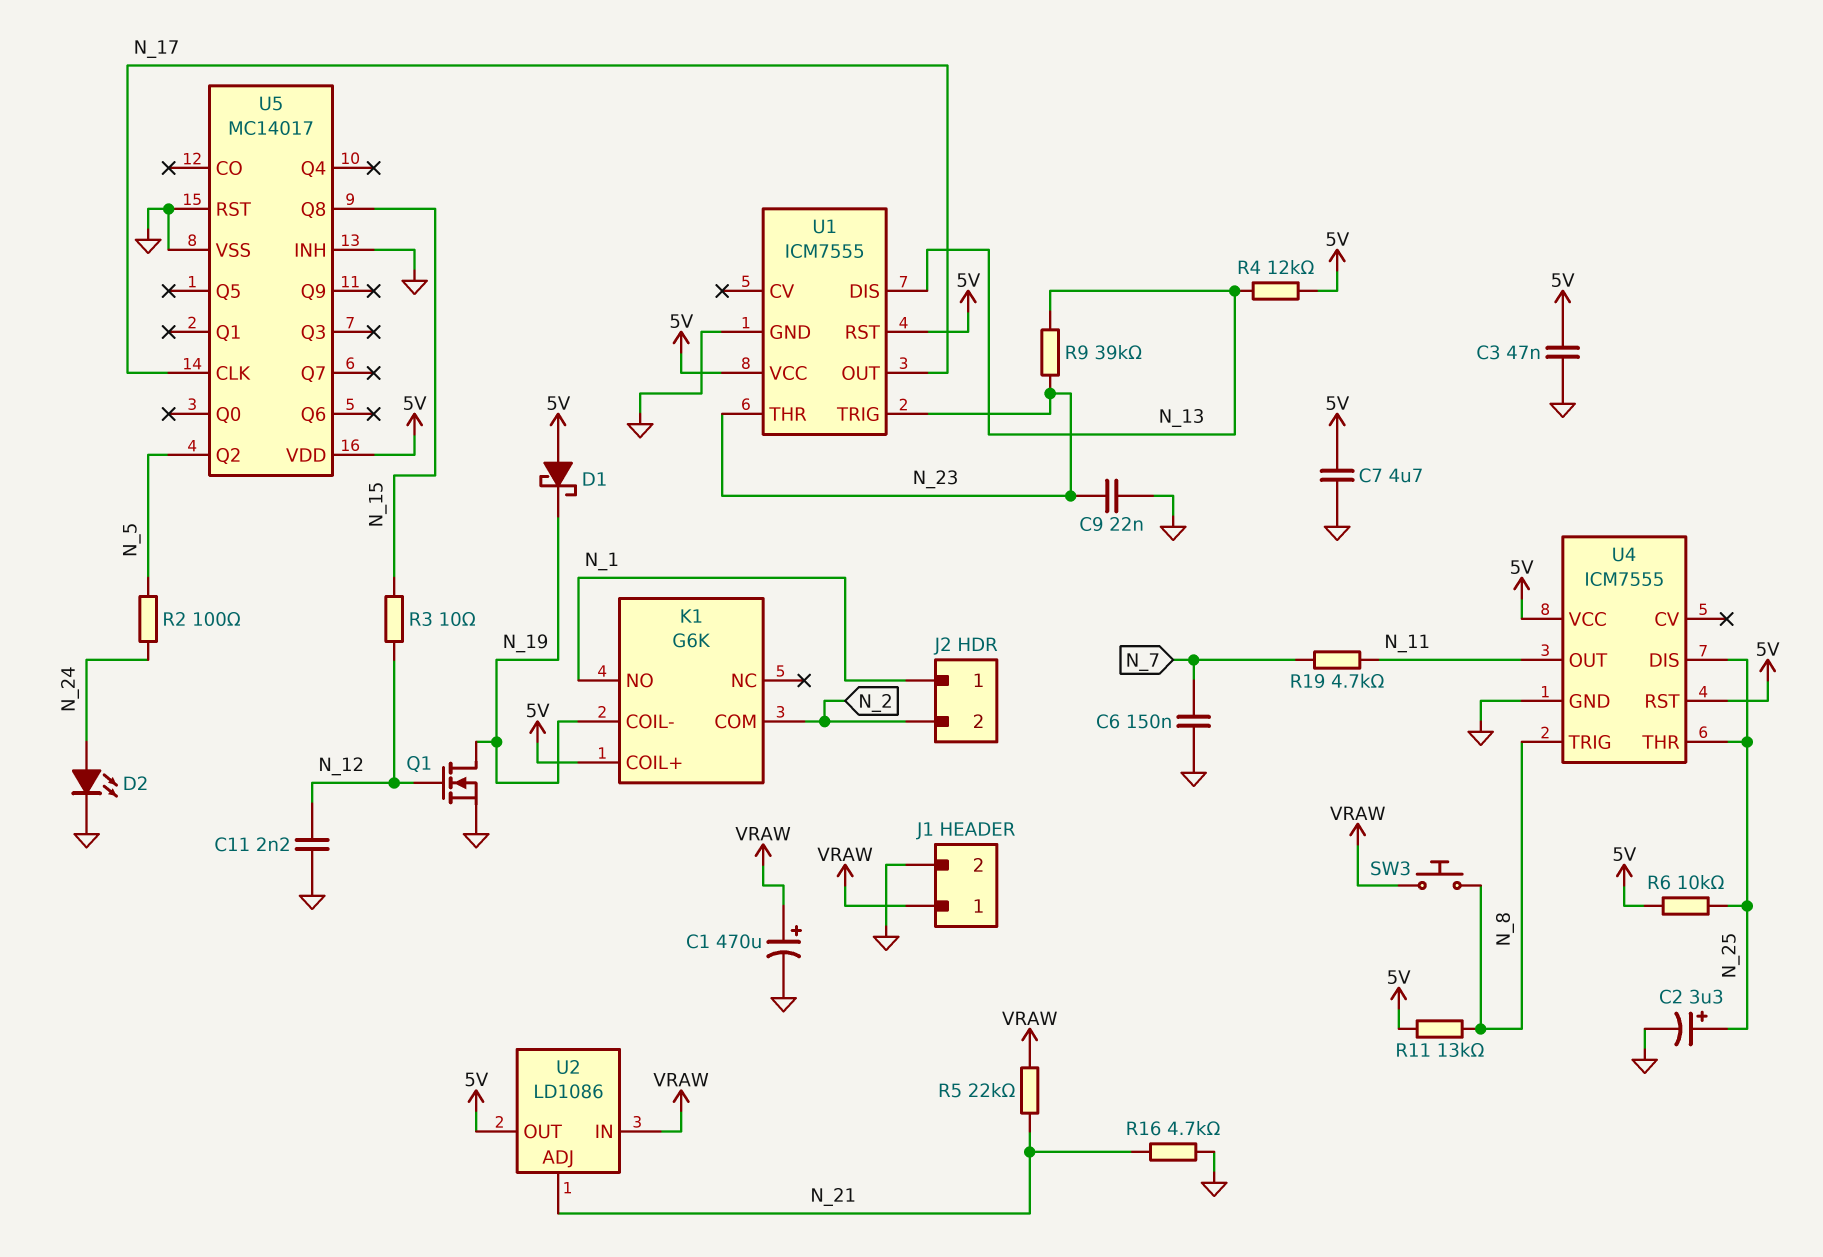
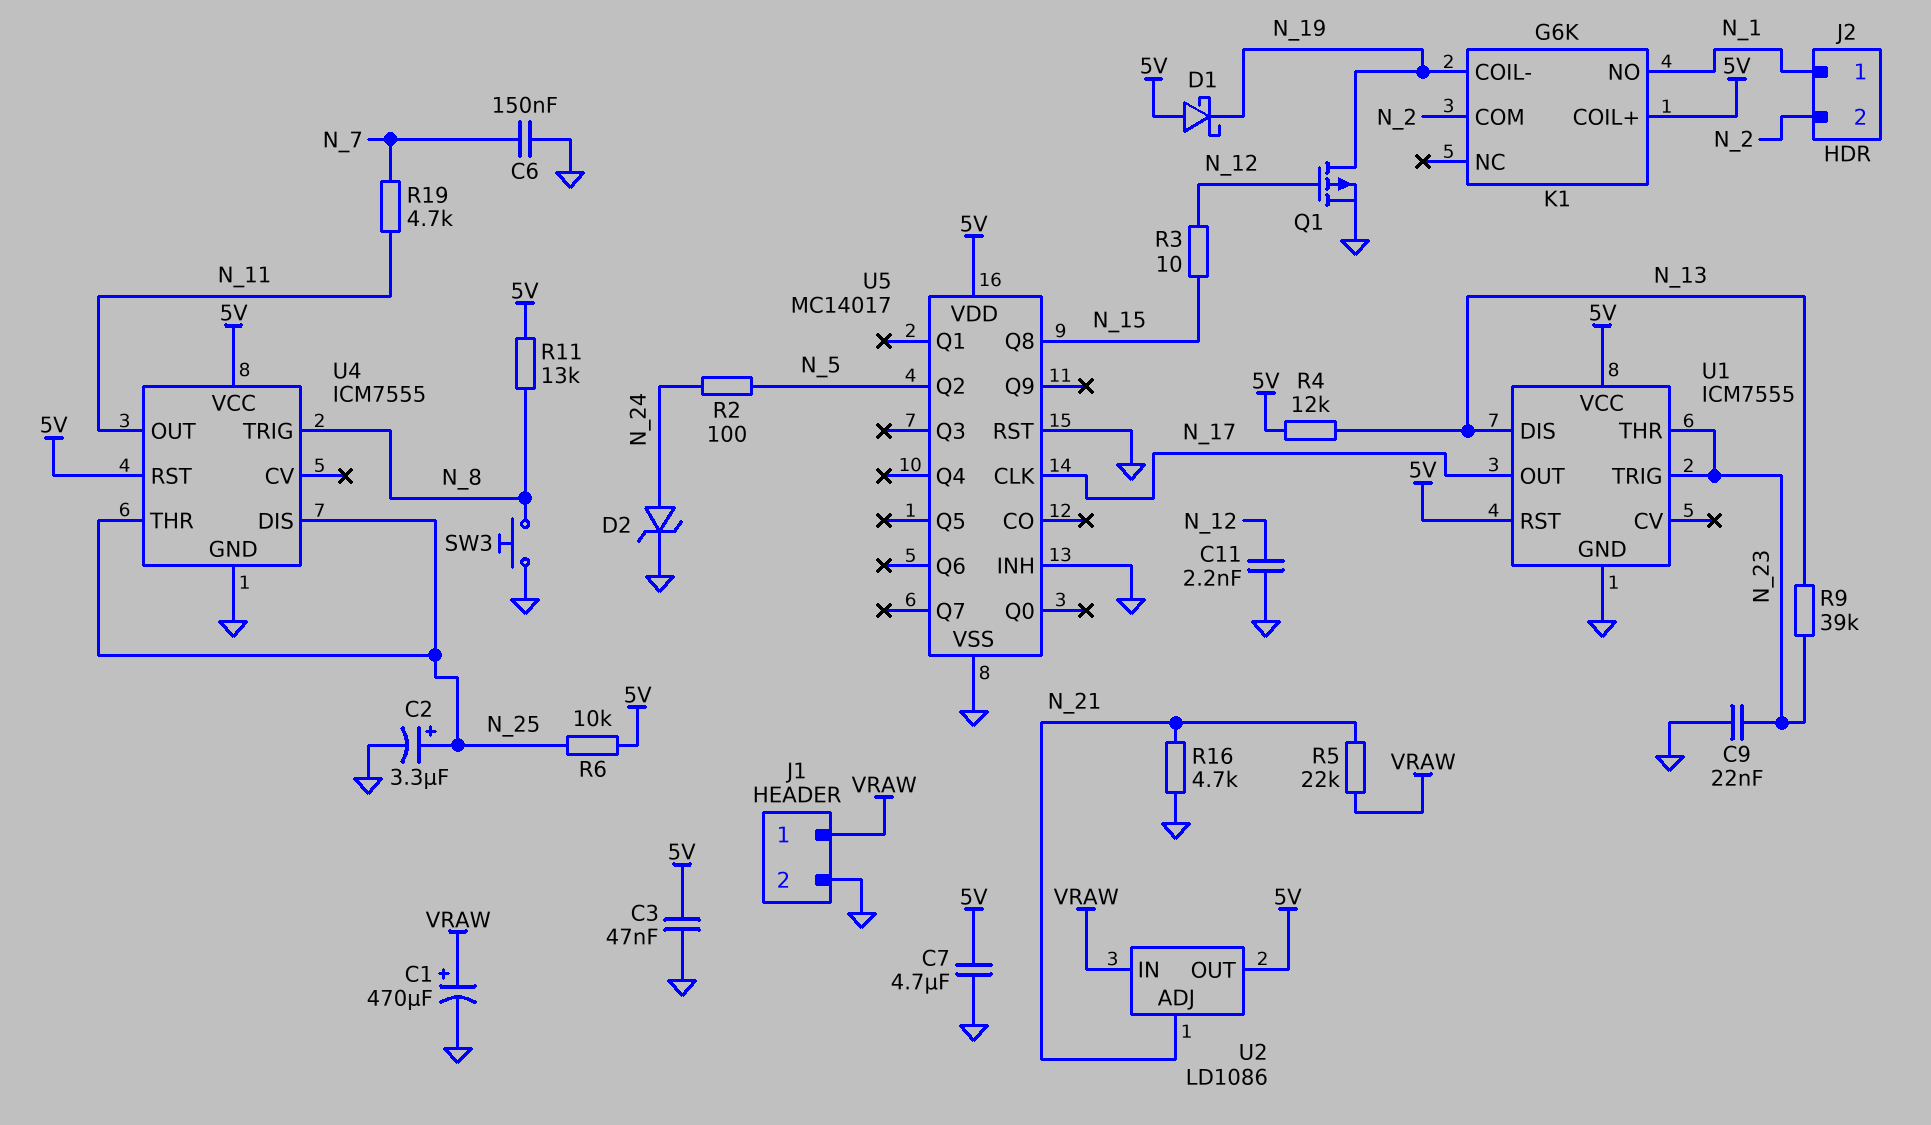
D2: LED (A N_24, K GND) -> zener (A N_24, K GND)
Q1: NMOS (G N_12, D N_19, S GND) -> PMOS (G N_12, D N_19, S GND)
SW3: button (N_8, VRAW) -> button (GND, N_8)

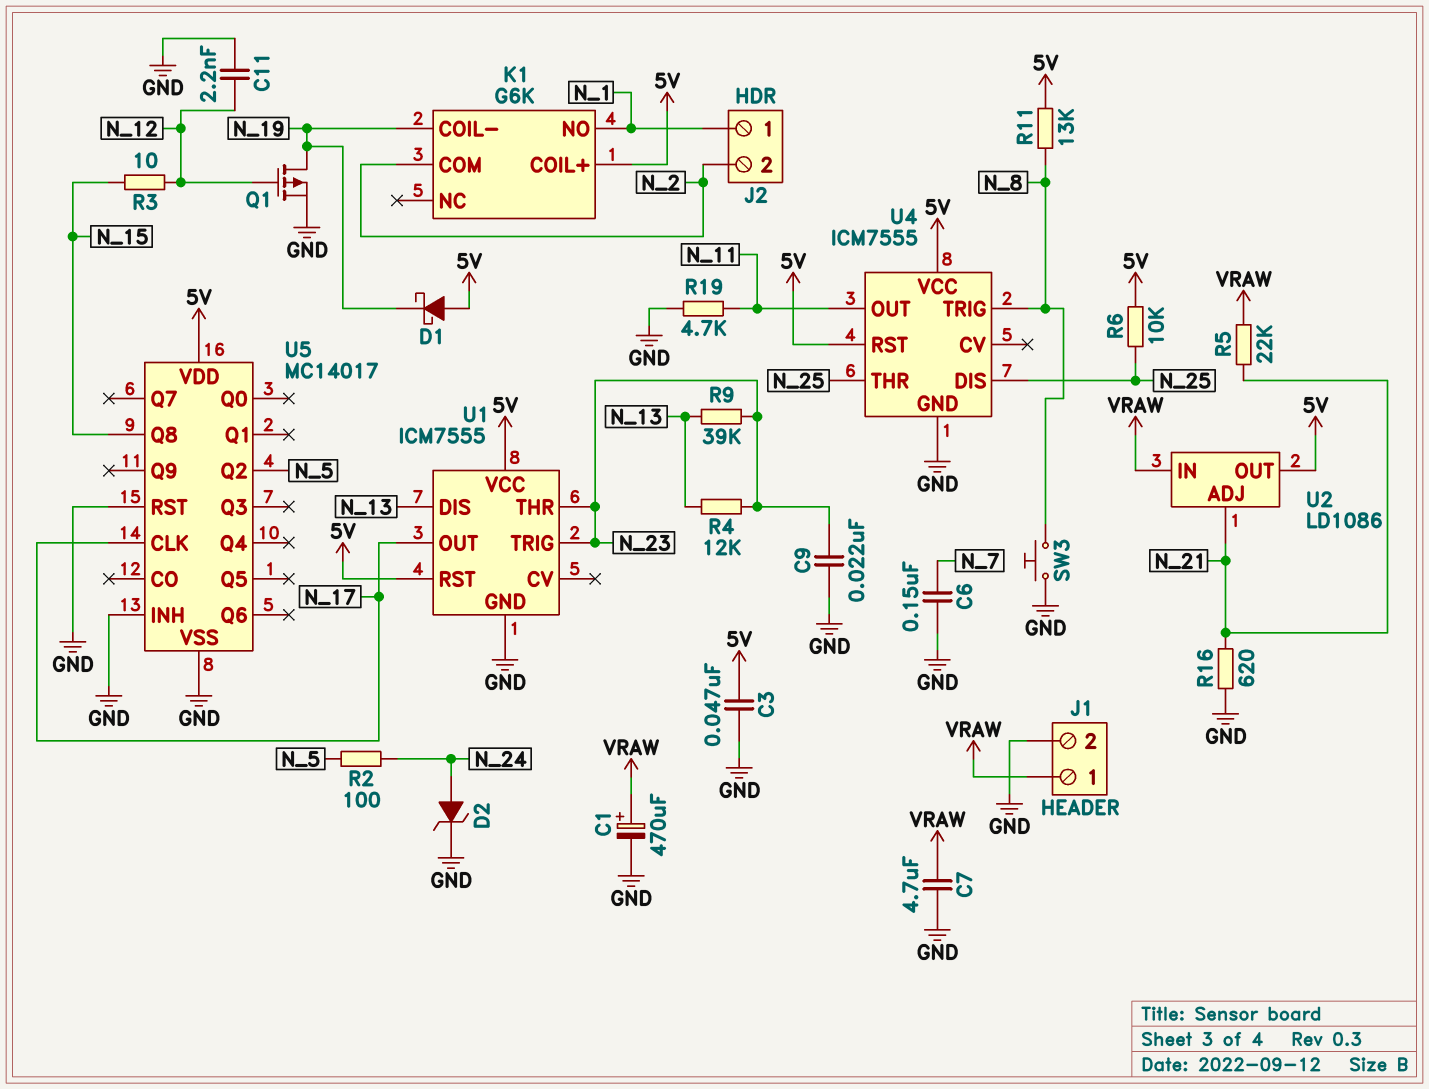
C2: 3.3uF (plus N_25, minus GND) -> none
C7: 4.7uF (5V, GND) -> 4.7uF (GND, VRAW)
R4: 12k (5V, N_13) -> 12k (N_13, N_23)
R16: 4.7k (GND, N_21) -> 620 (GND, N_21)
R19: 4.7k (N_7, N_11) -> 4.7k (GND, N_11)

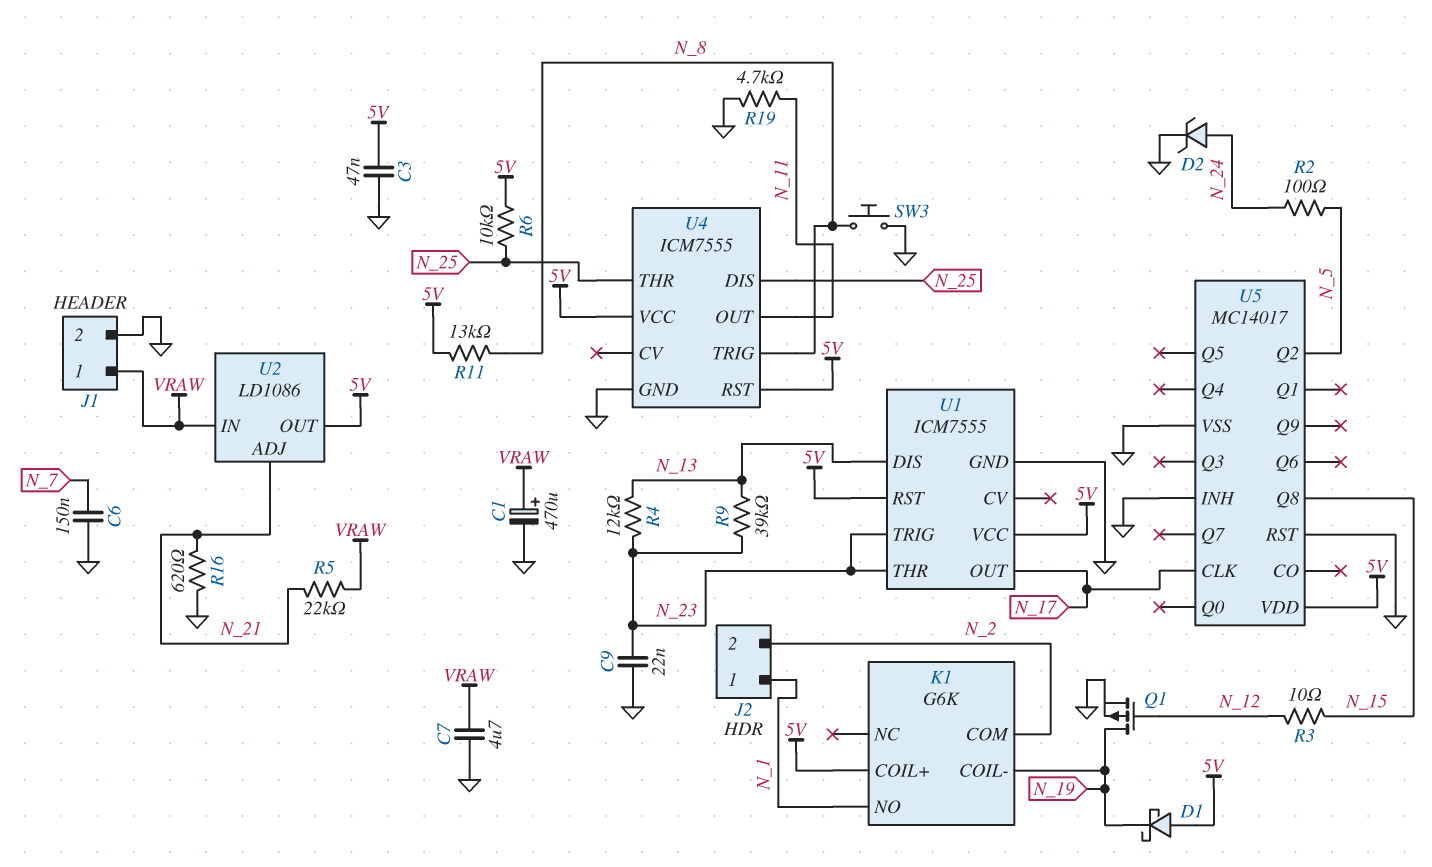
C11: 2.2nF (GND, N_12) -> none

